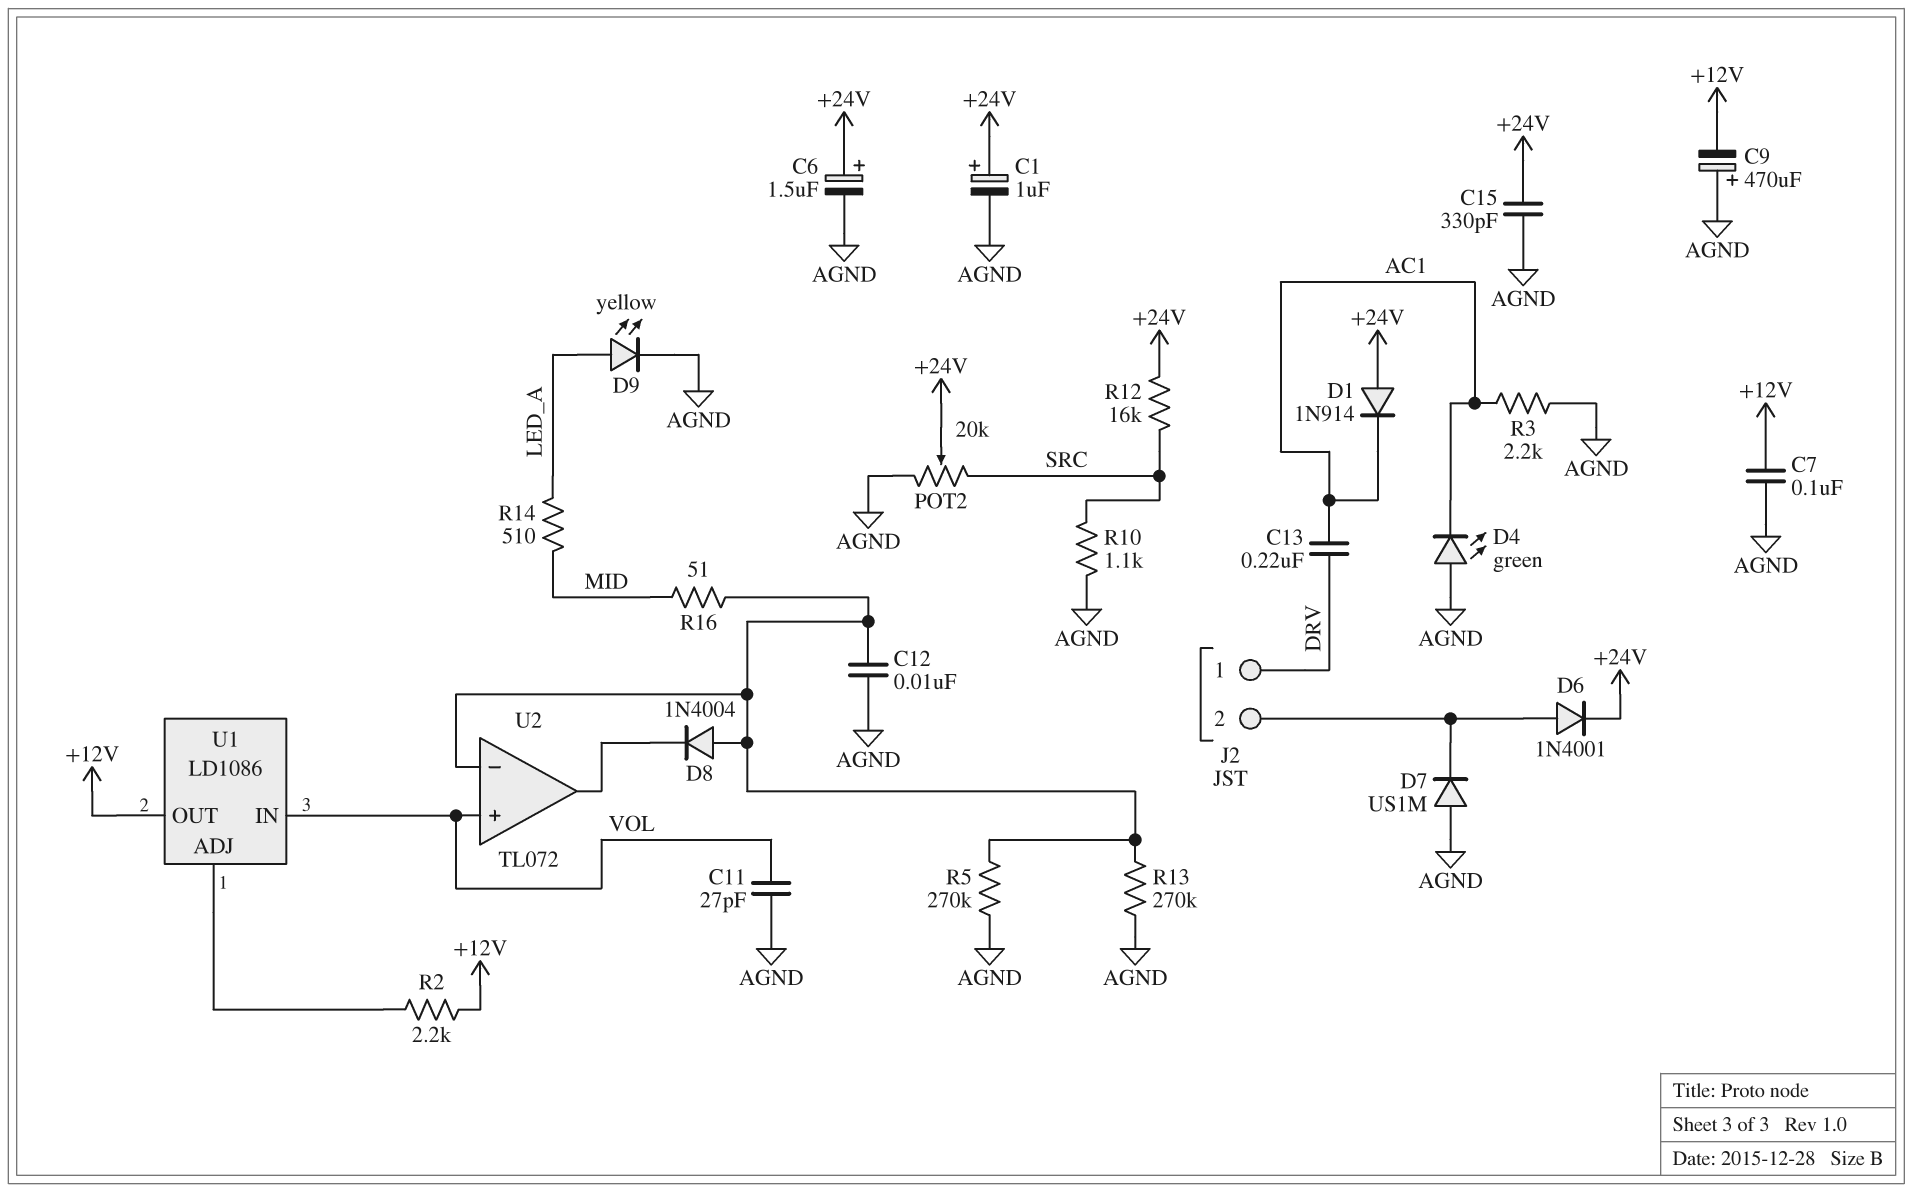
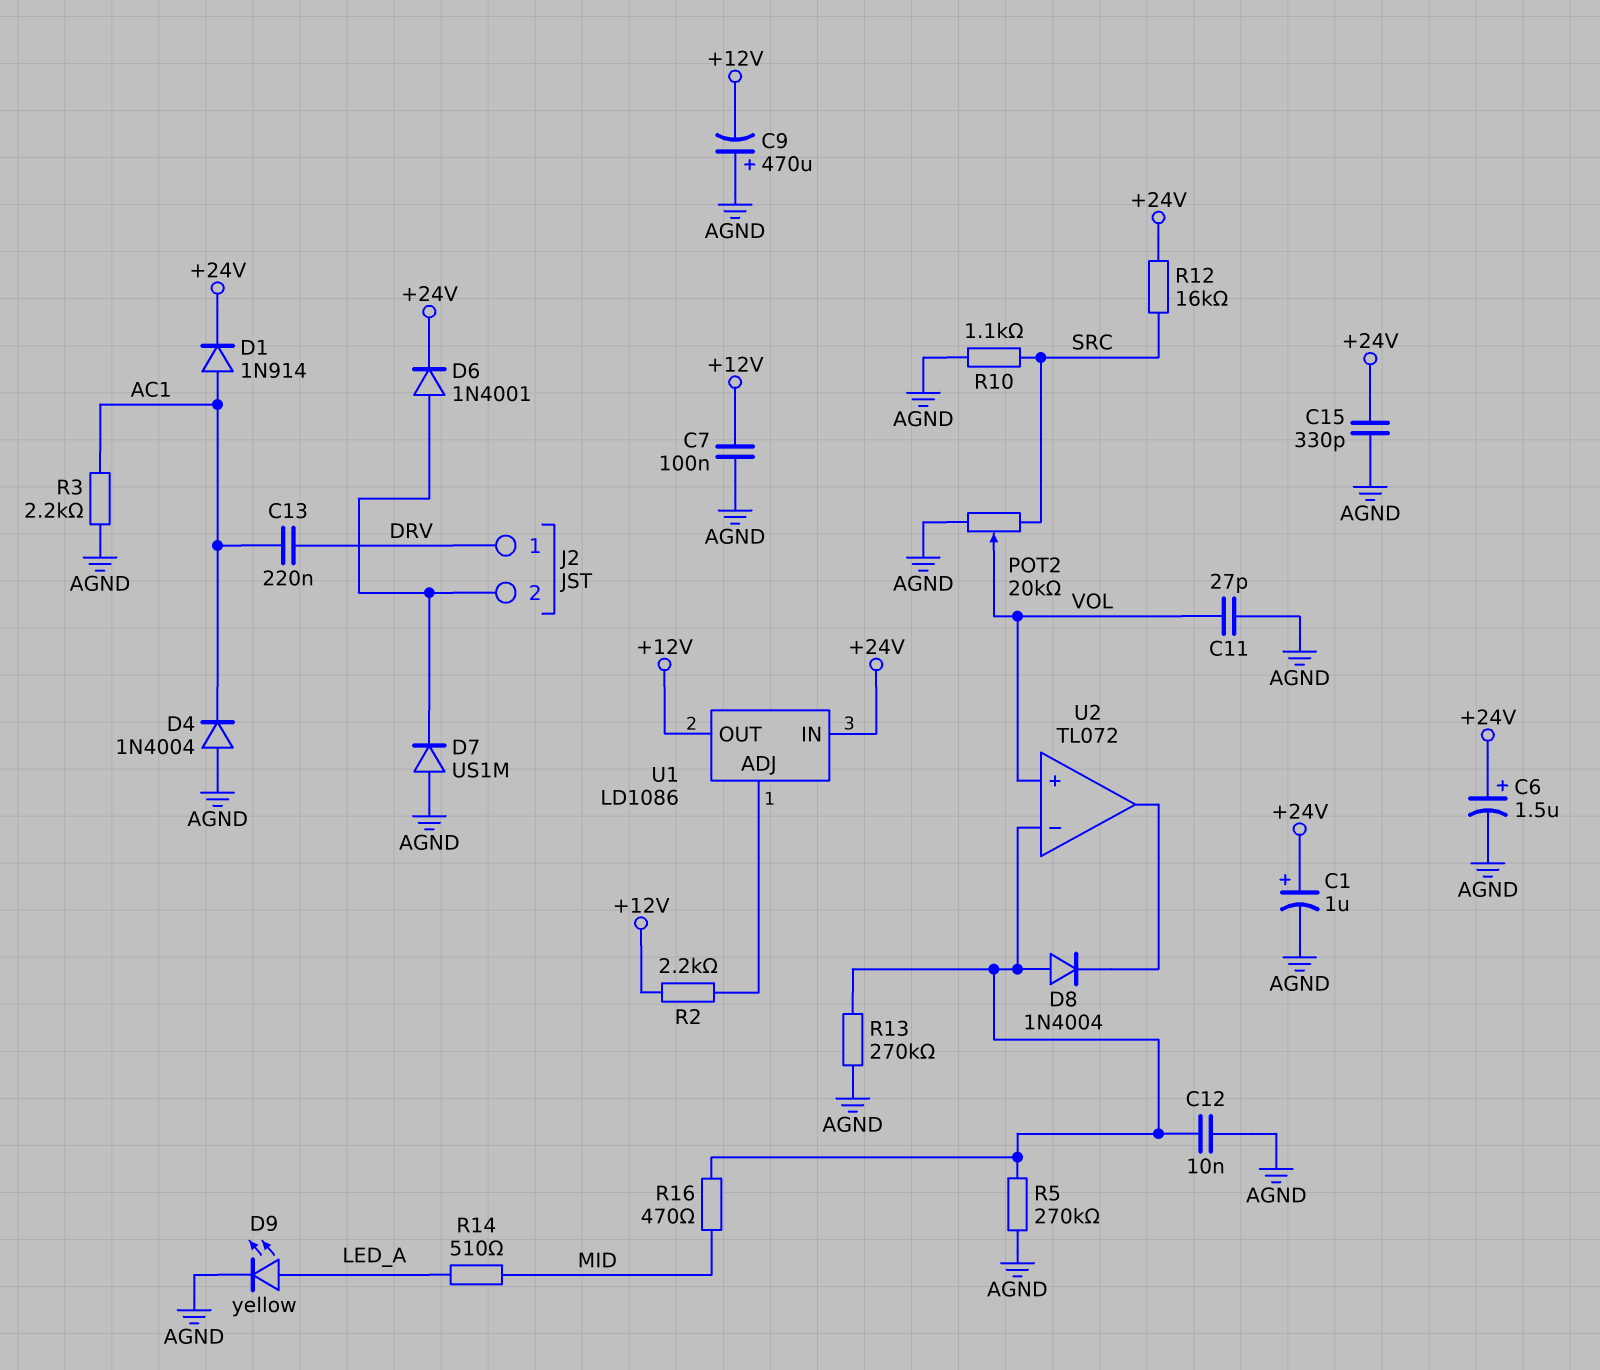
D1: diode 1N914 (A +24V, K AC1) -> diode 1N914 (A AC1, K +24V)
D4: LED green (A AGND, K AC1) -> diode 1N4004 (A AGND, K AC1)
POT2: 20k (AGND, SRC, wiper +24V) -> 20k (AGND, SRC, wiper VOL)
R16: 51 (MID, U2/in-) -> 470 (MID, U2/in-)
U1 pin IN: VOL -> +24V

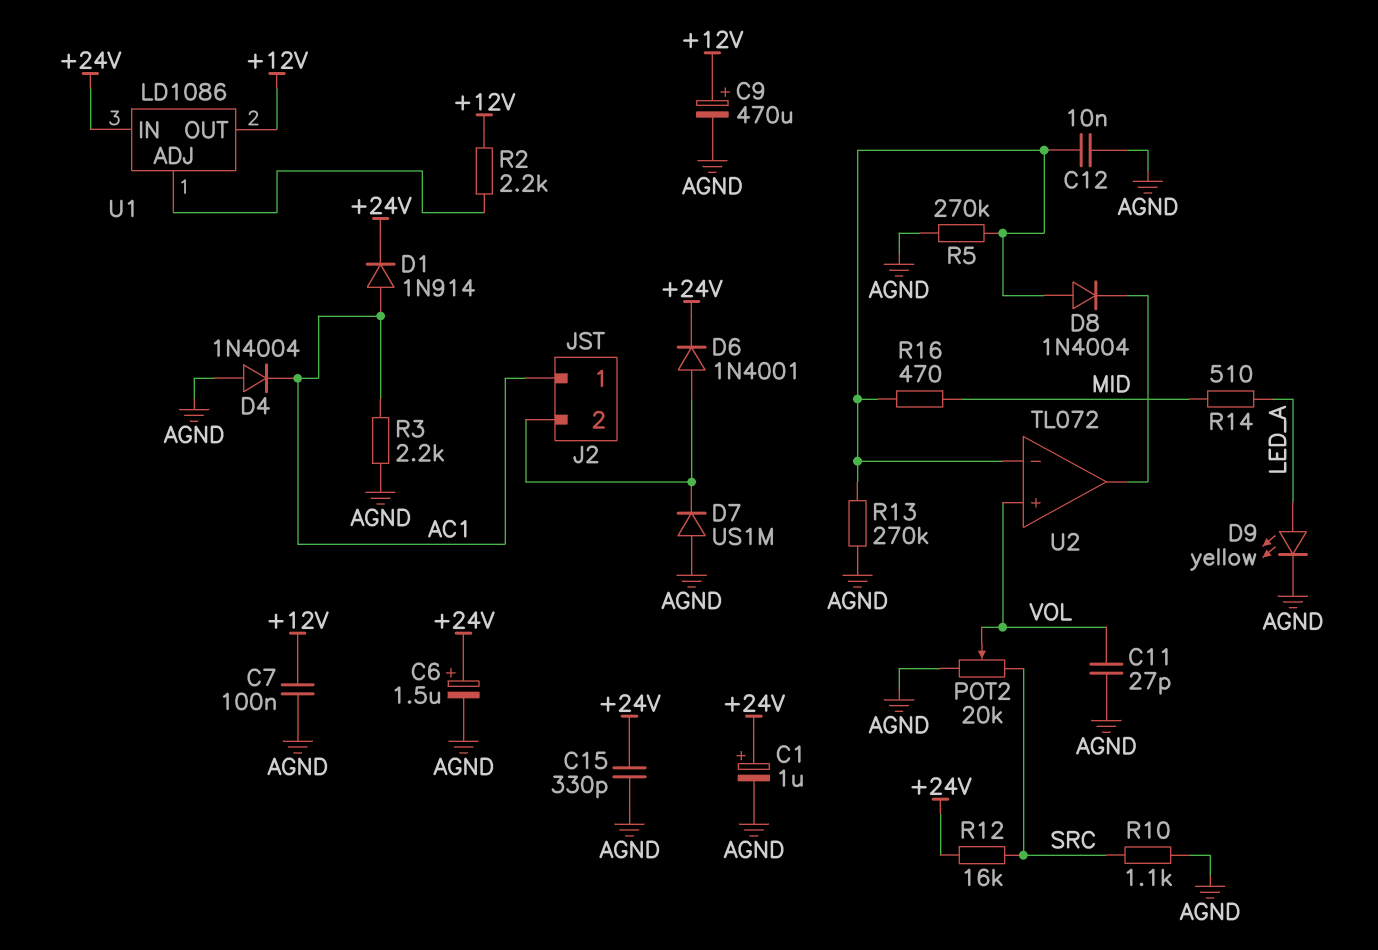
C9: 470uF (plus AGND, minus +12V) -> 470uF (plus +12V, minus AGND)
C13: 220nF (AC1, DRV) -> none
J2 pin 1: DRV -> AC1

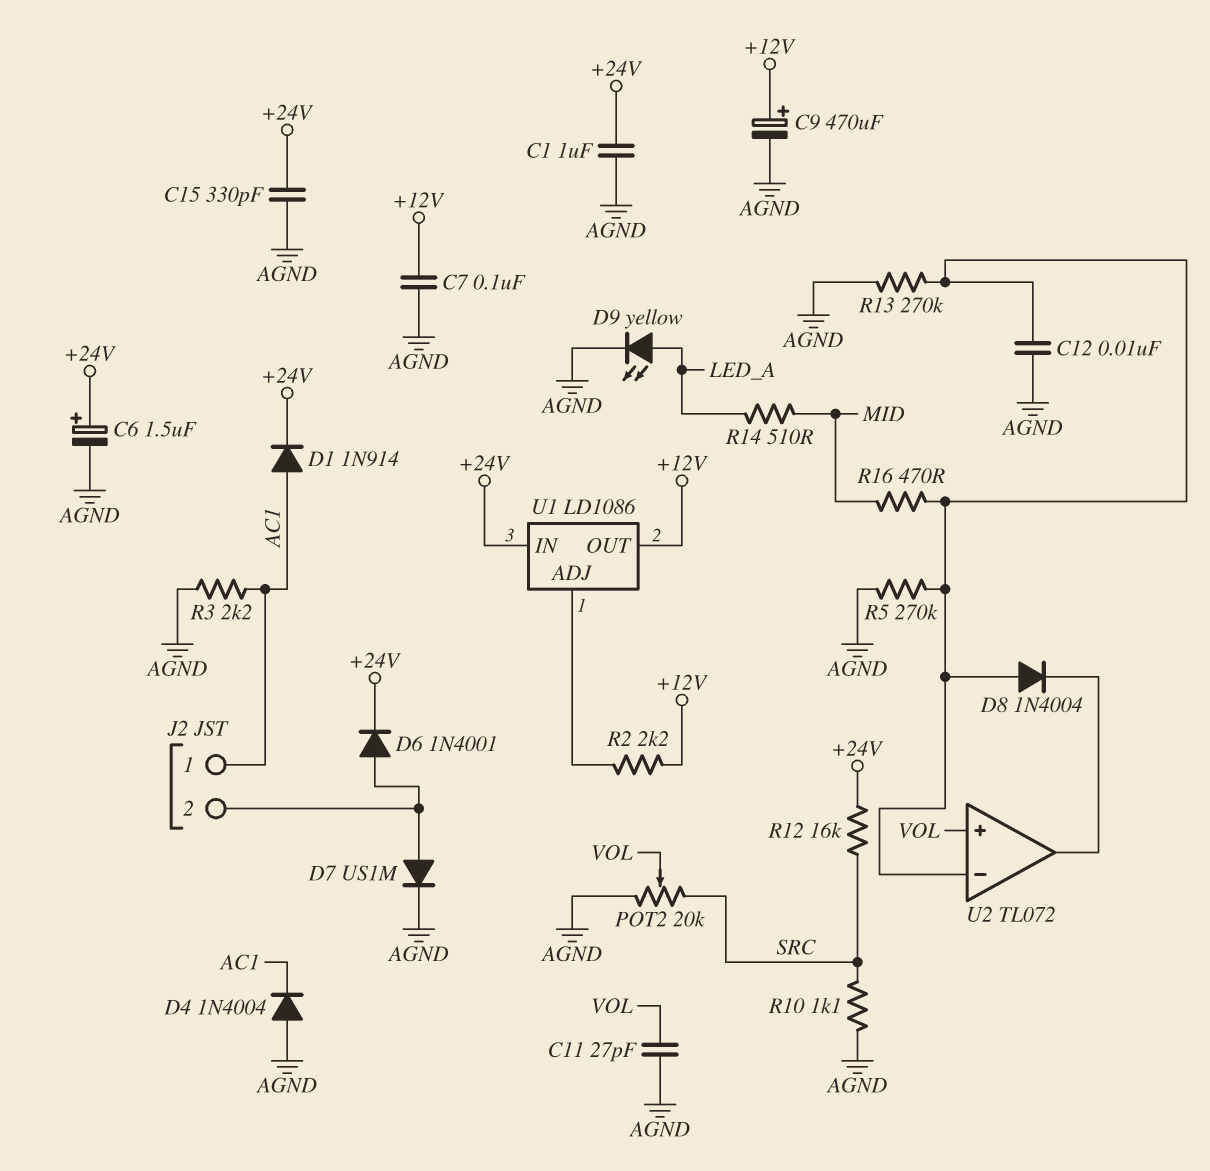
C1: 1uF (plus +24V, minus AGND) -> 1uF (+24V, AGND)
D7: diode US1M (A AGND, K J2/2) -> diode US1M (A J2/2, K AGND)

